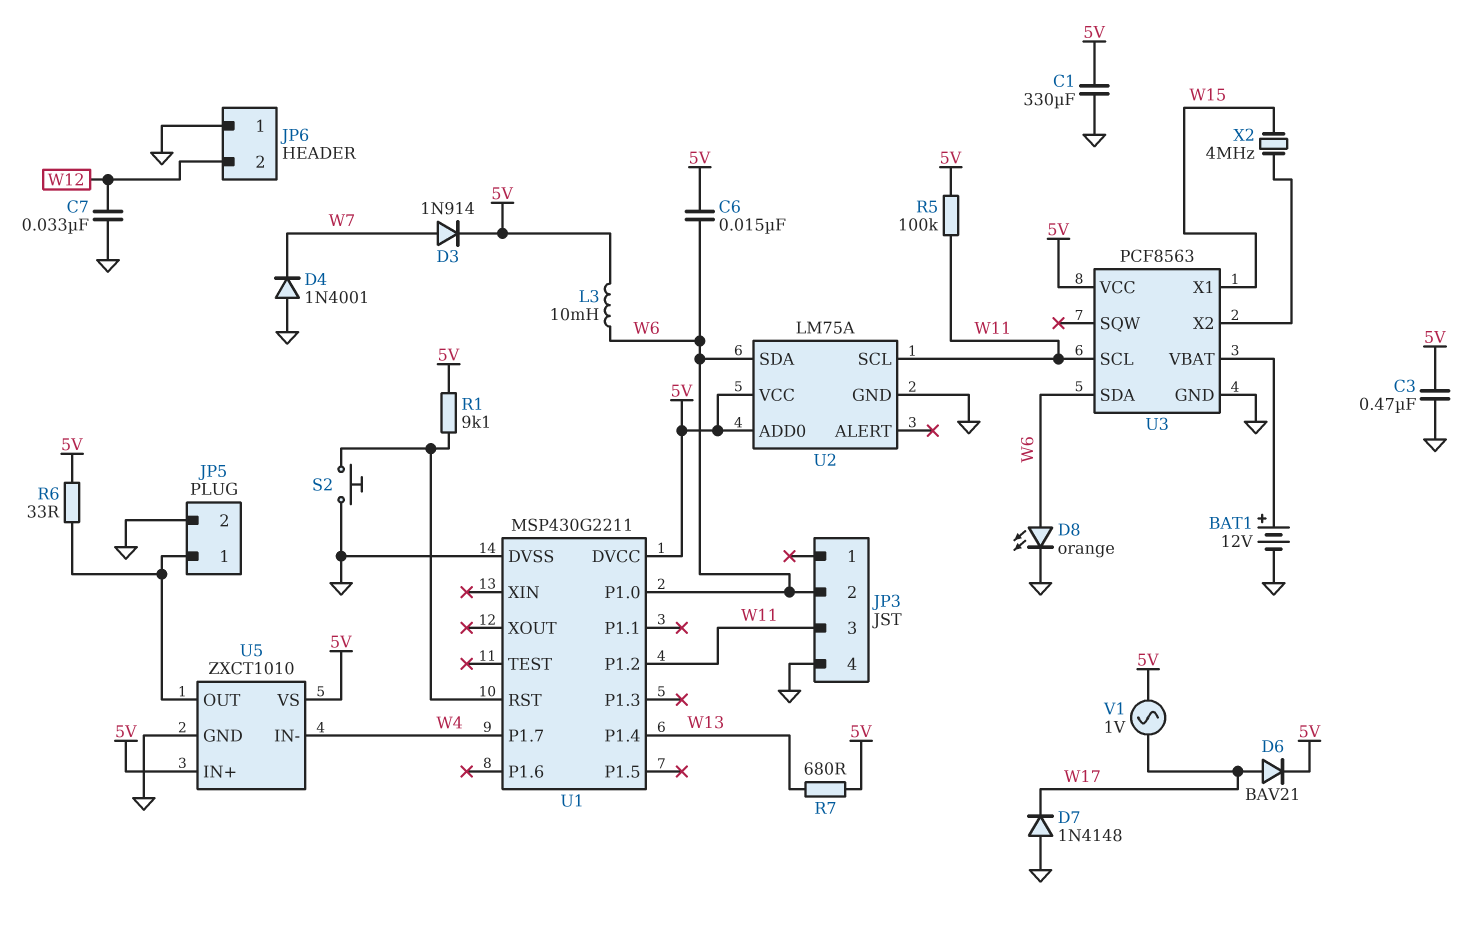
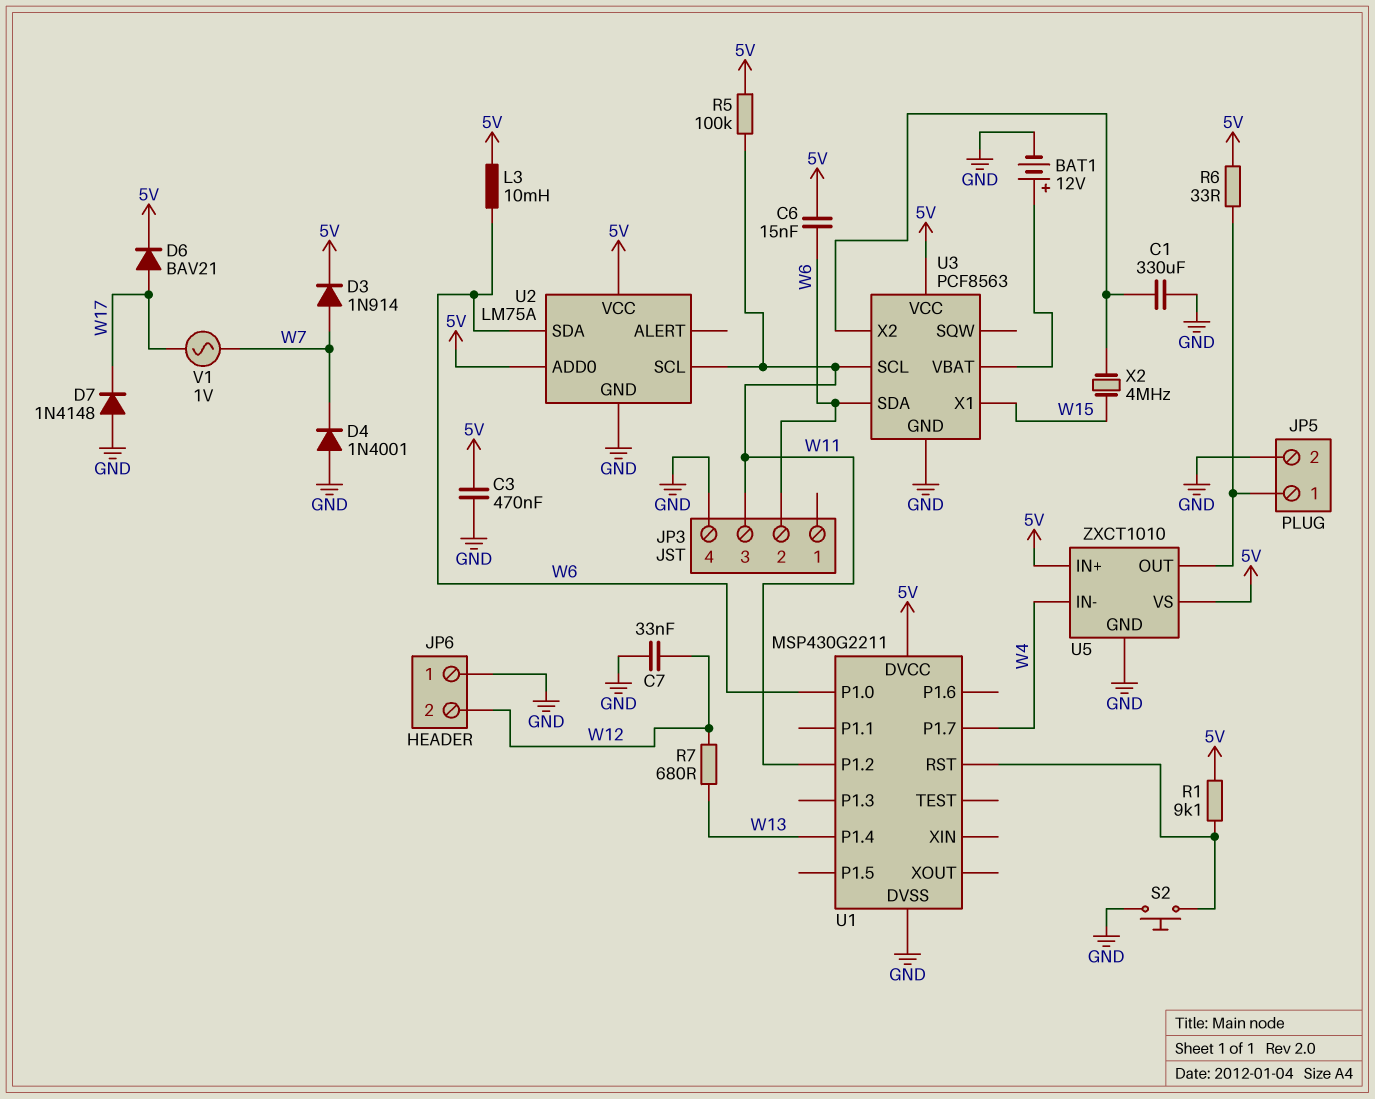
C1: 330uF (5V, GND) -> 330uF (GND, U3/X2)
D8: LED orange (A W6, K GND) -> none
R7: 680 (5V, W13) -> 680 (W12, W13)
V1: AC 1V (5V, W17) -> AC 1V (W7, W17)

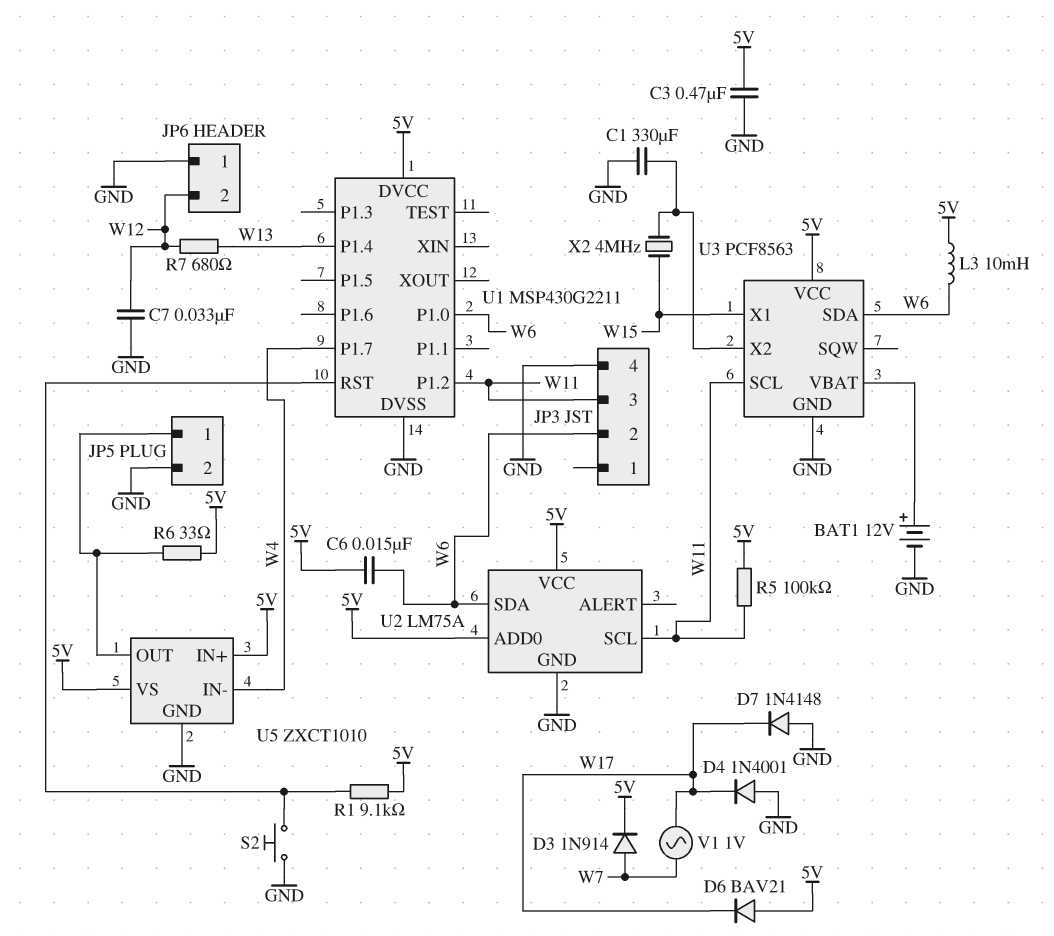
D4: diode 1N4001 (A GND, K W7) -> diode 1N4001 (A GND, K W17)
D6: diode BAV21 (A W17, K 5V) -> diode BAV21 (A 5V, K W17)

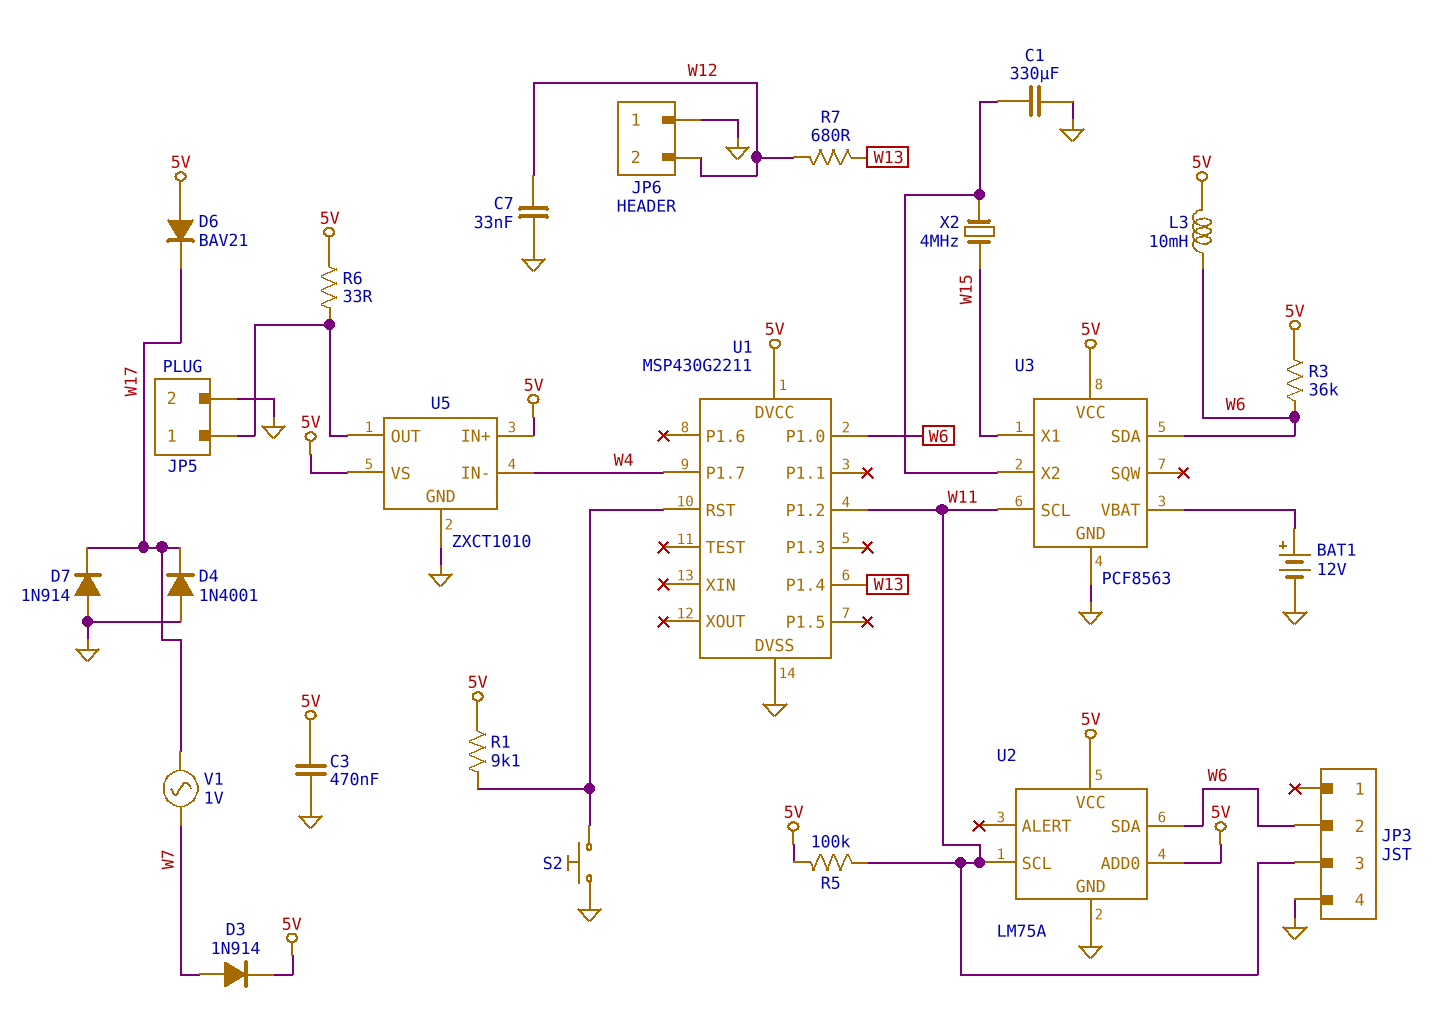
C6: 15nF (5V, W6) -> none
D7: diode 1N4148 (A GND, K W17) -> diode 1N914 (A GND, K W17)
R3: none -> 36k (5V, W6)

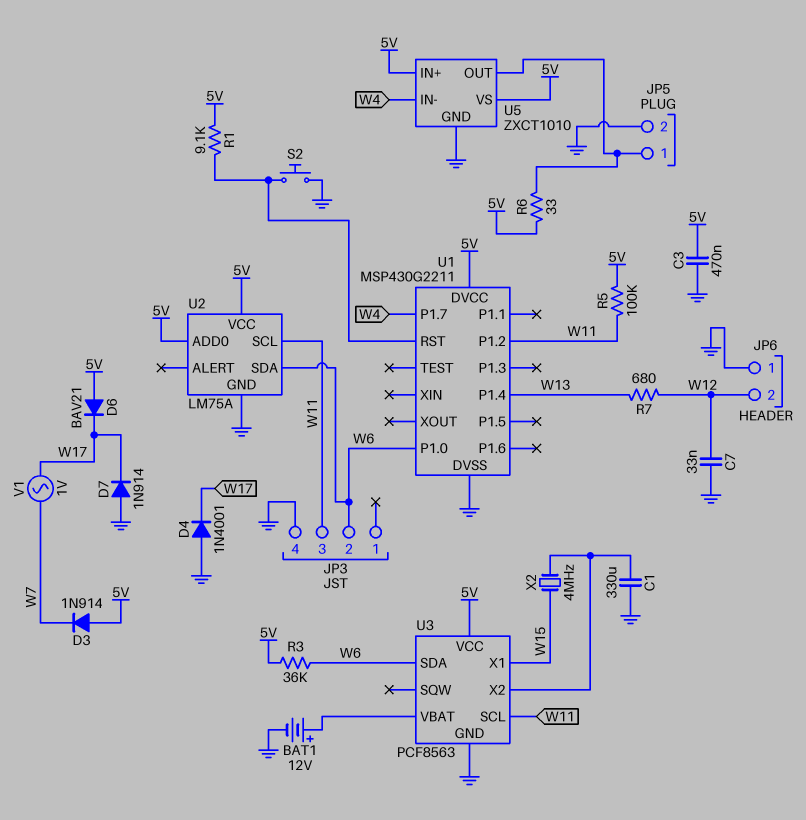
D3: diode 1N914 (A W7, K 5V) -> diode 1N914 (A 5V, K W7)
L3: 10mH (5V, W6) -> none

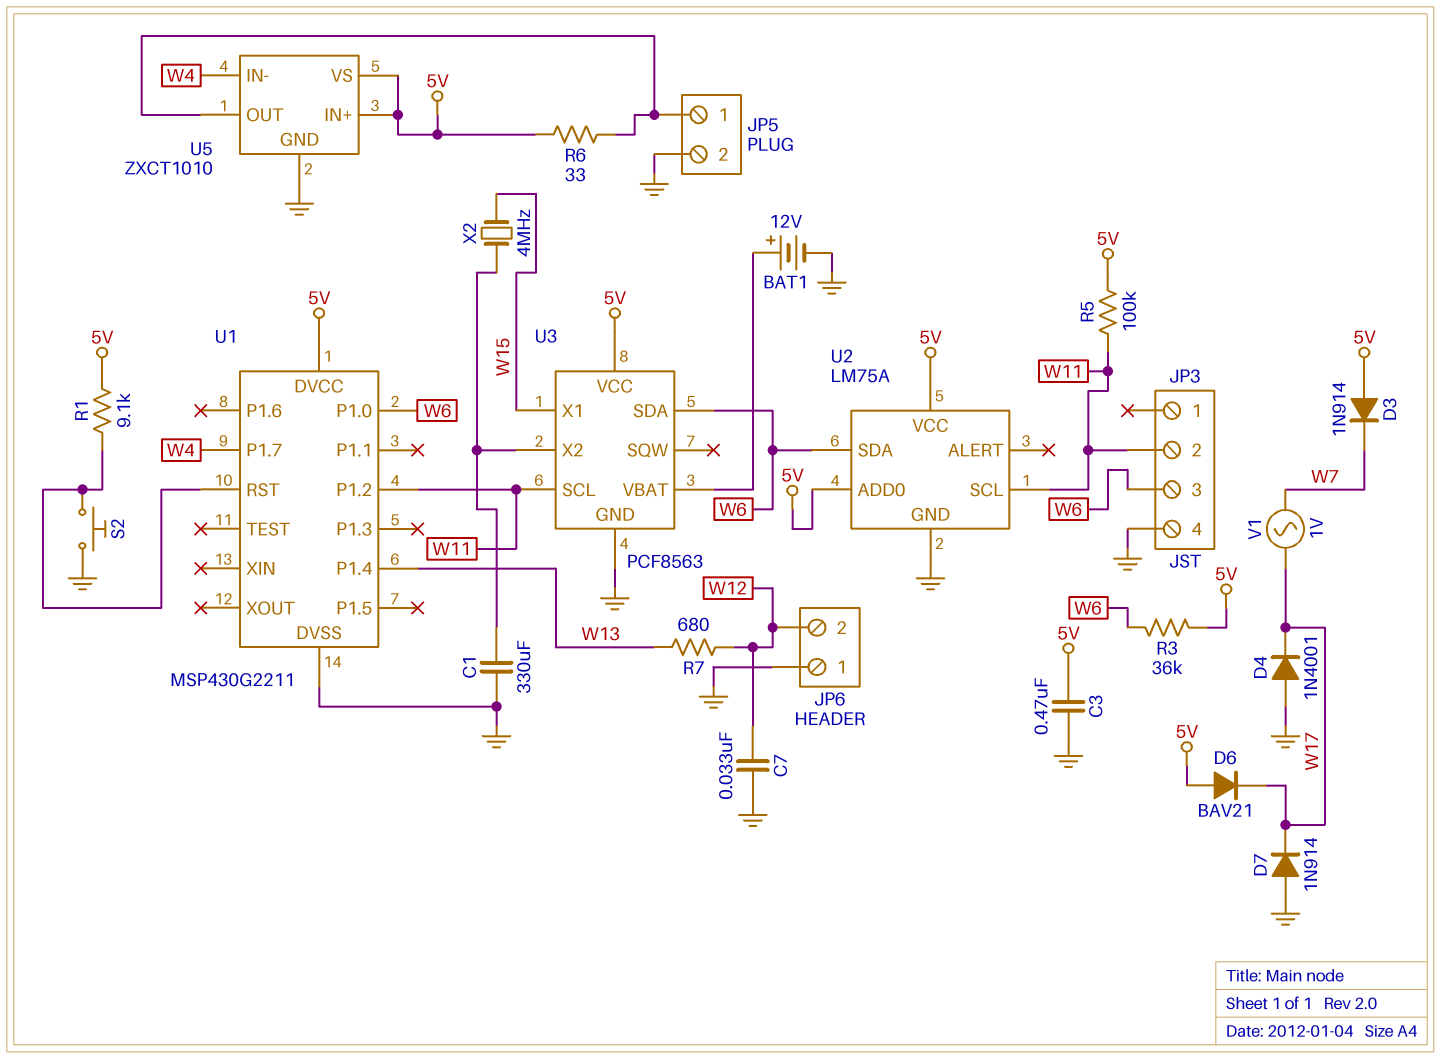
JP3 pin 2: W6 -> W11
JP3 pin 3: W11 -> W6

